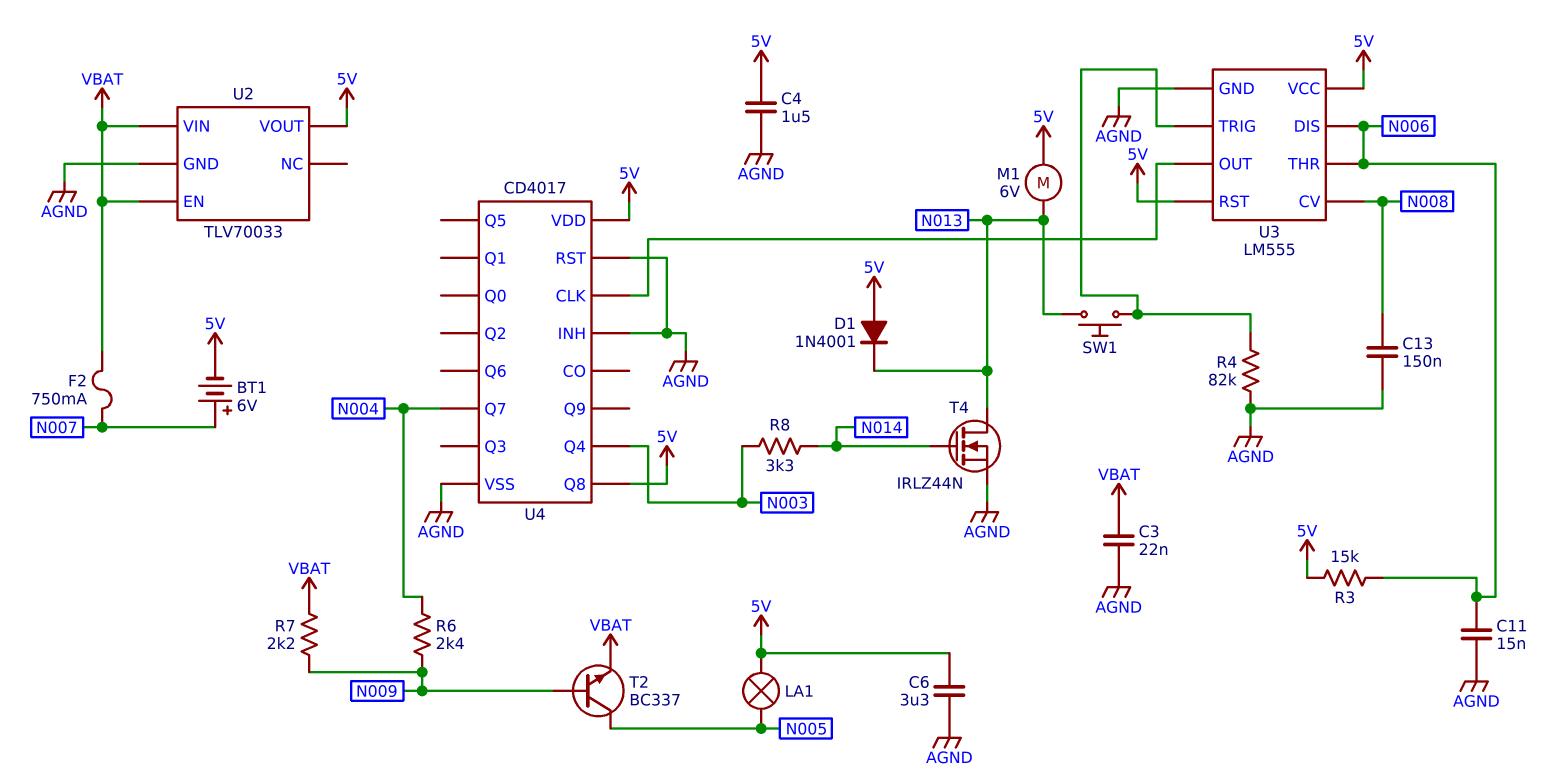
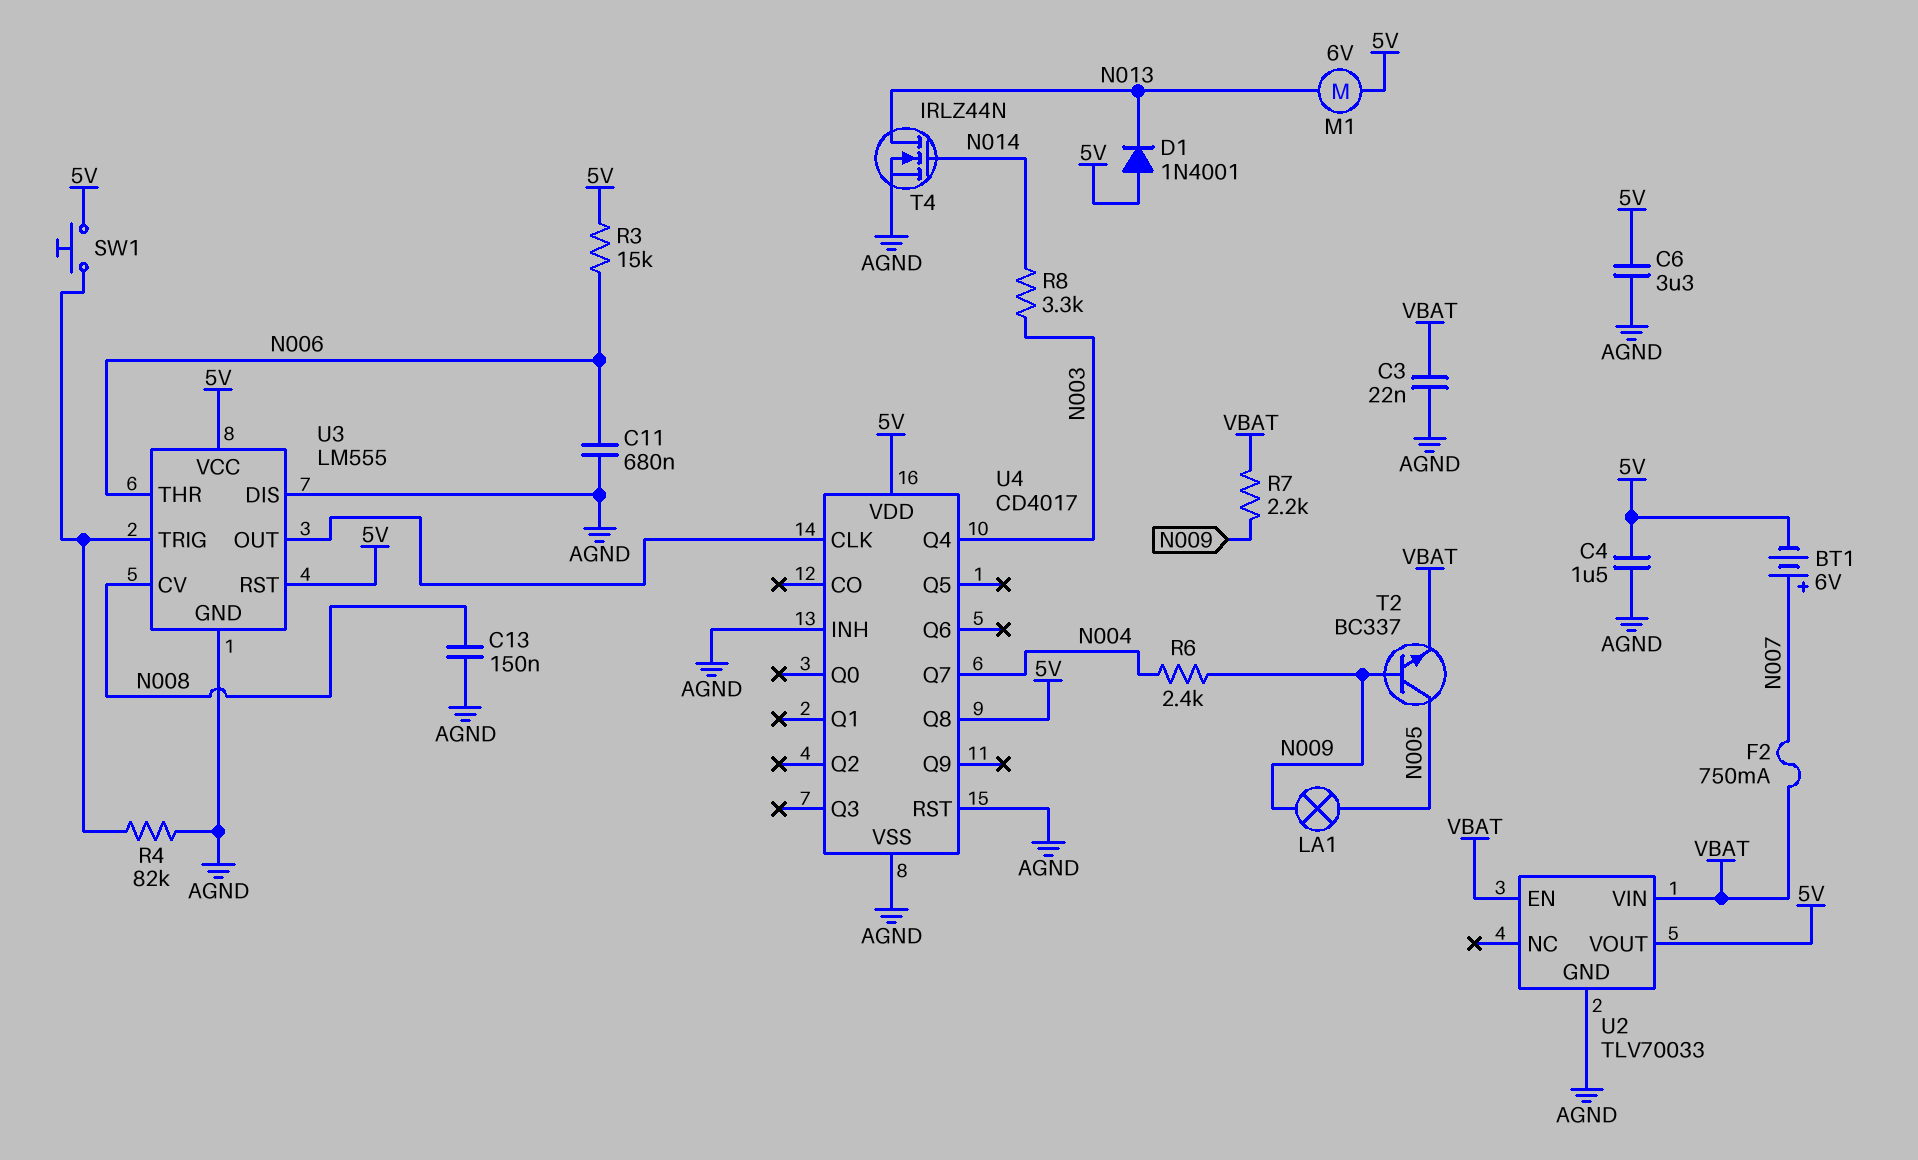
C11: 15nF (AGND, N006) -> 680nF (AGND, N006)
LA1: lamp (5V, N005) -> lamp (N005, N009)
SW1: button (N013, U3/TRIG) -> button (5V, U3/TRIG)
U3 pin DIS: N006 -> AGND

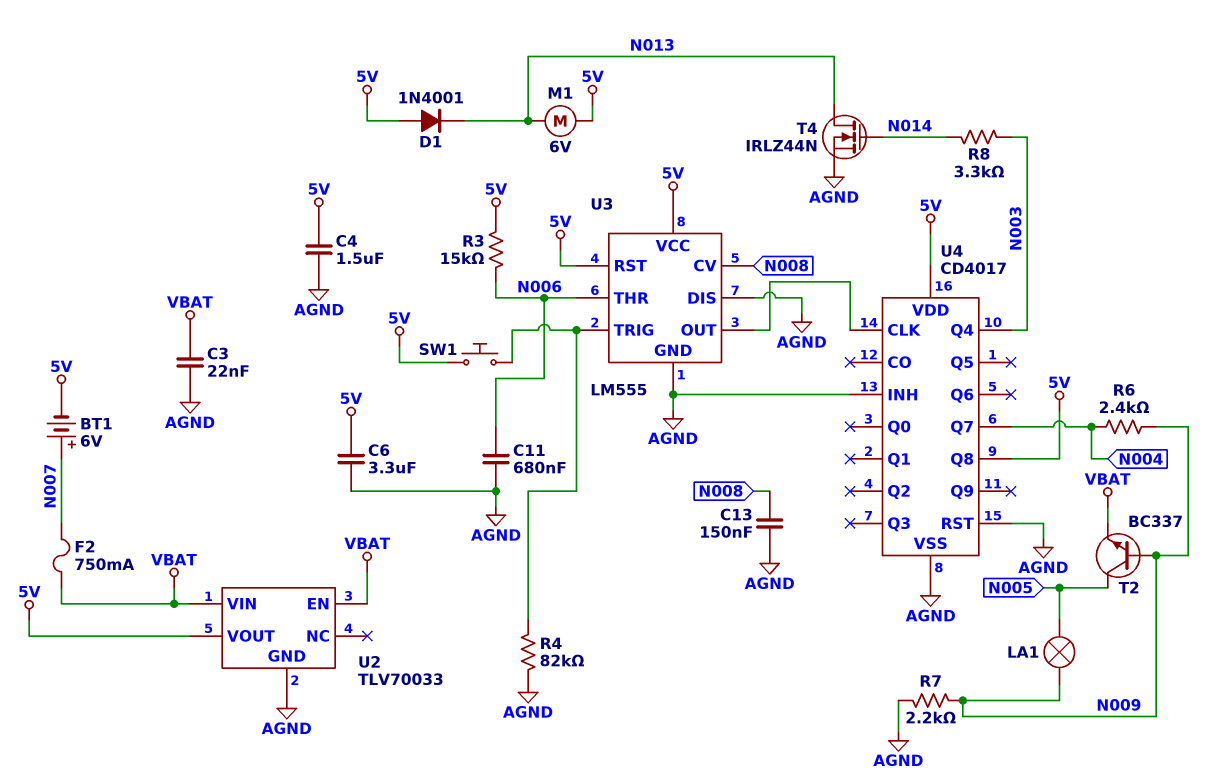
R7: 2.2k (N009, VBAT) -> 2.2k (AGND, N009)

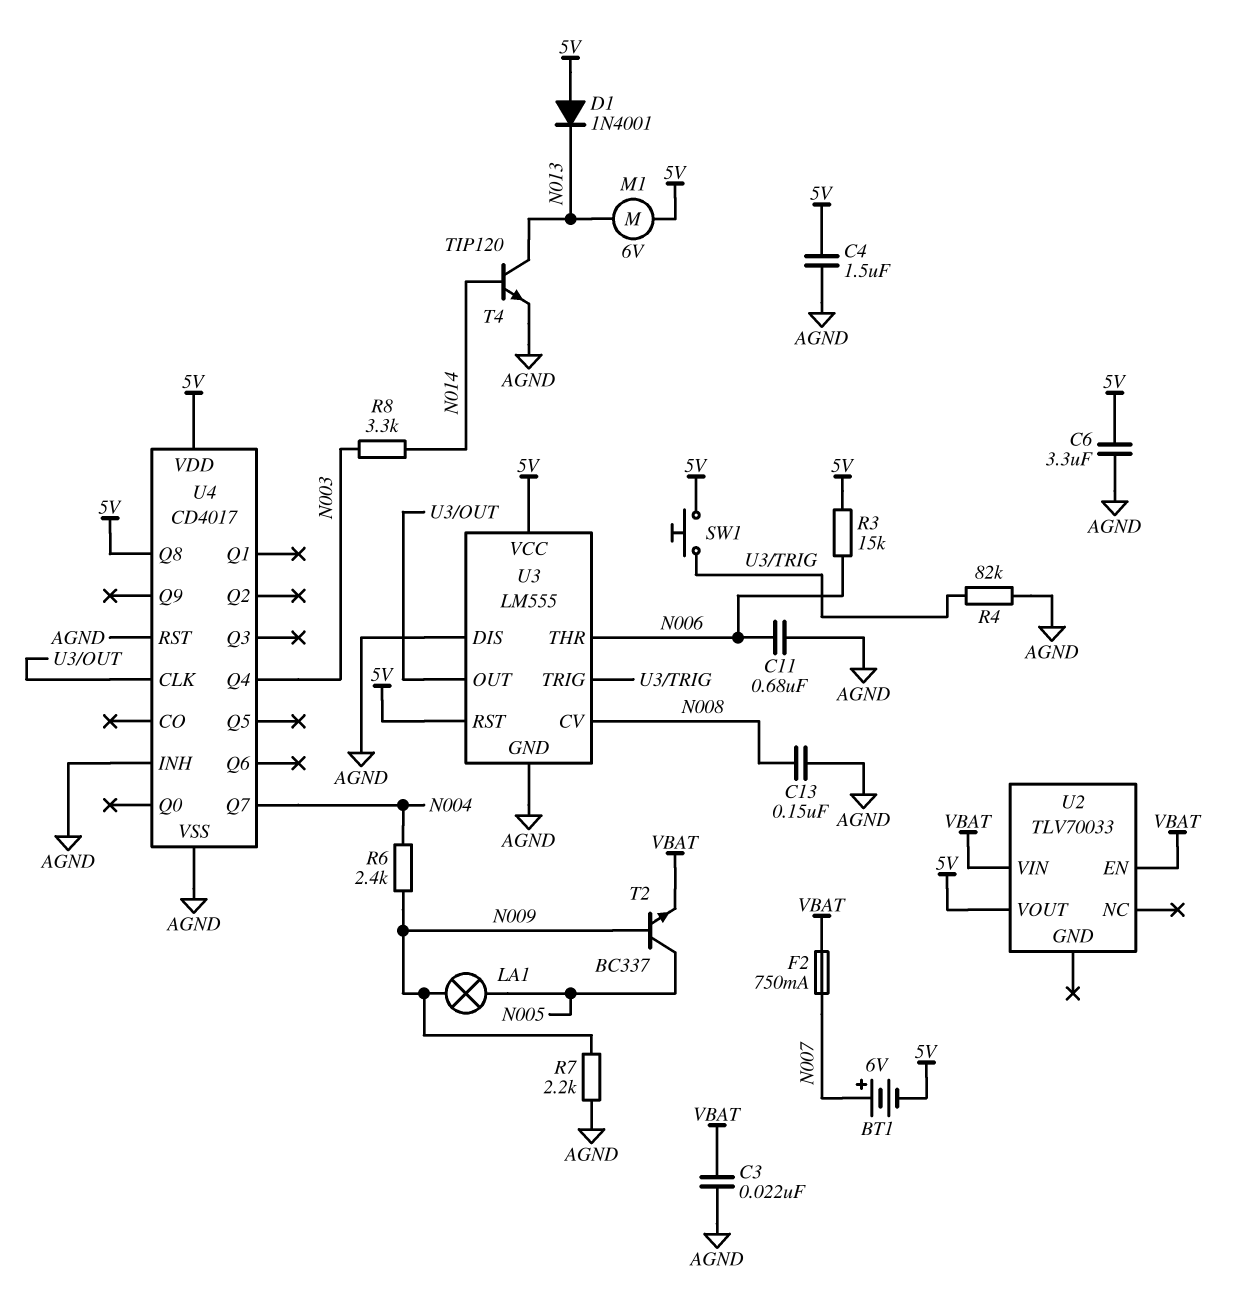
T4: NMOS IRLZ44N (G N014, D N013, S AGND) -> NPN TIP120 (B N014, C N013, E AGND)
U2 pin GND: AGND -> none

